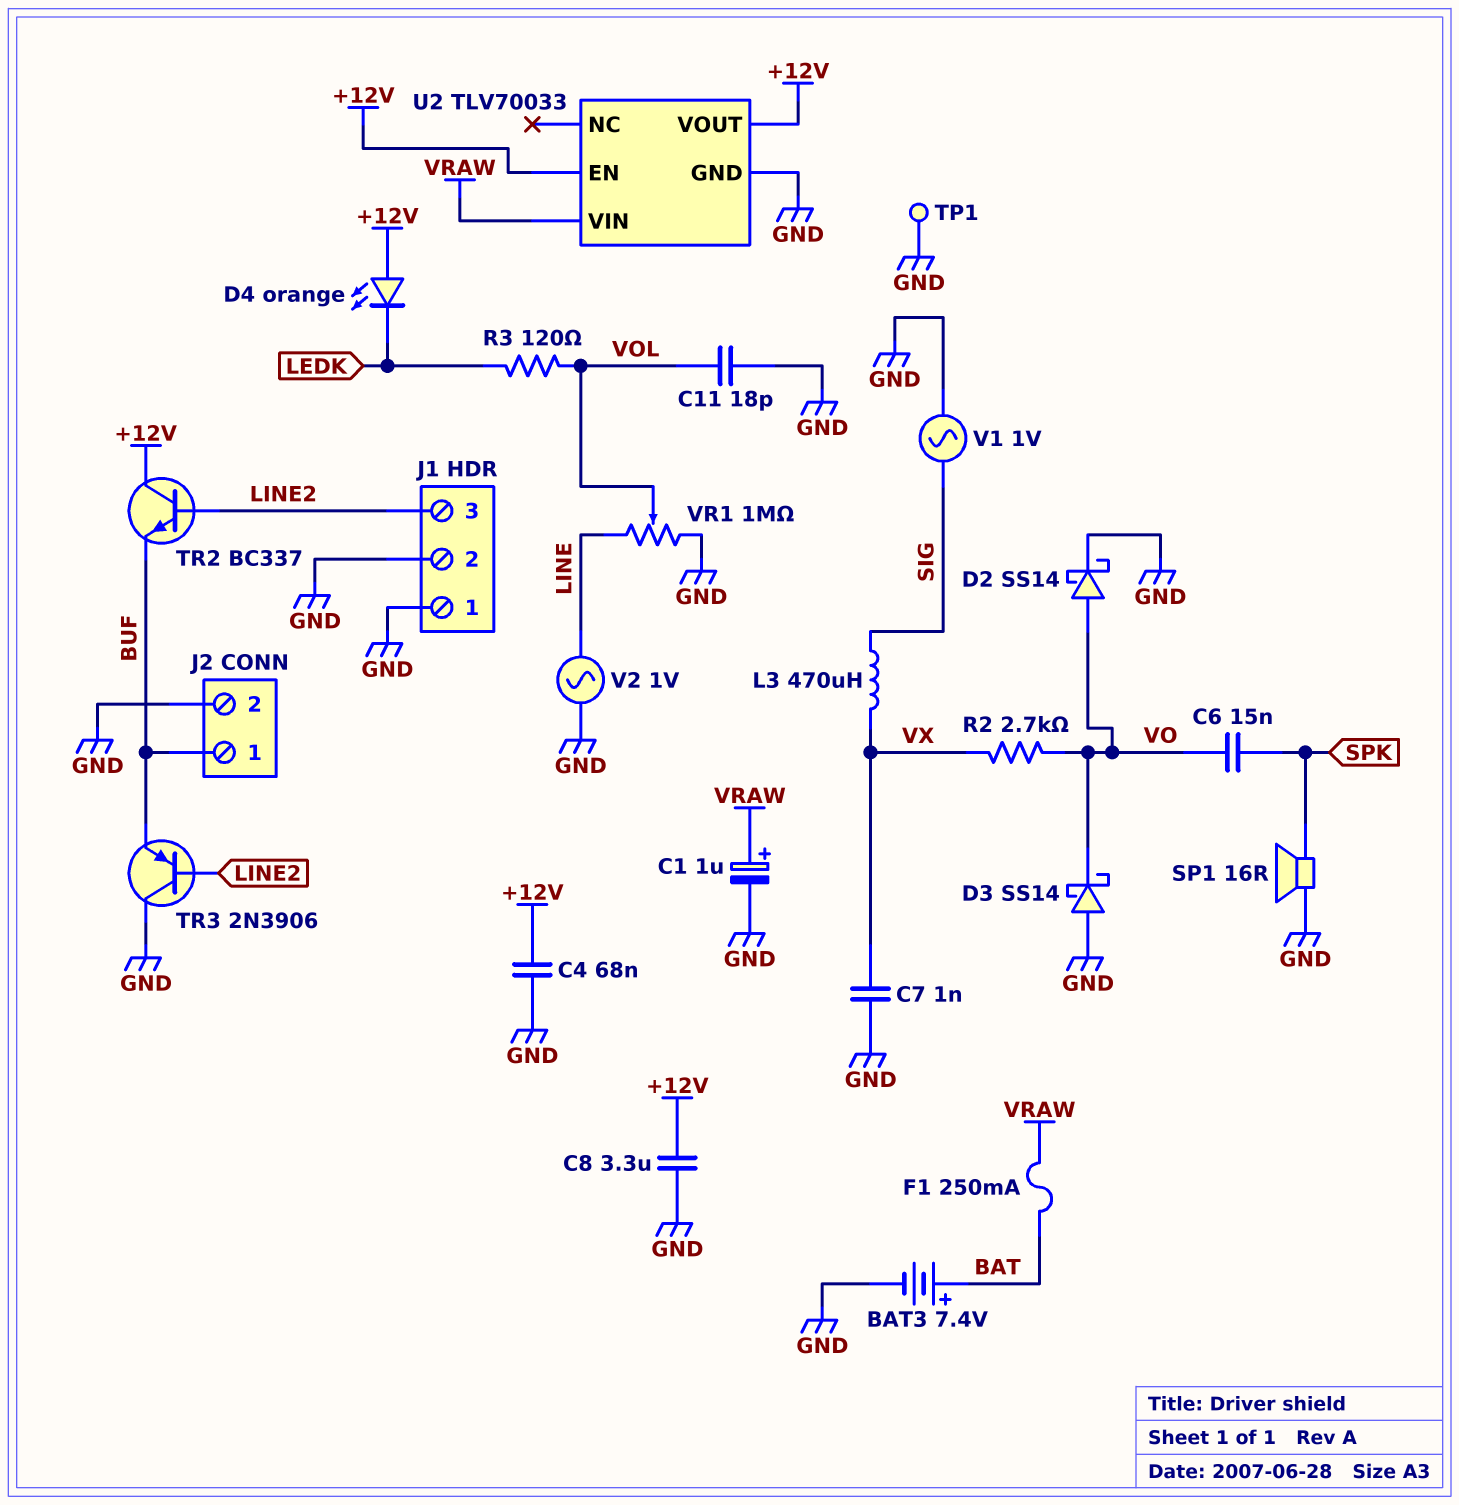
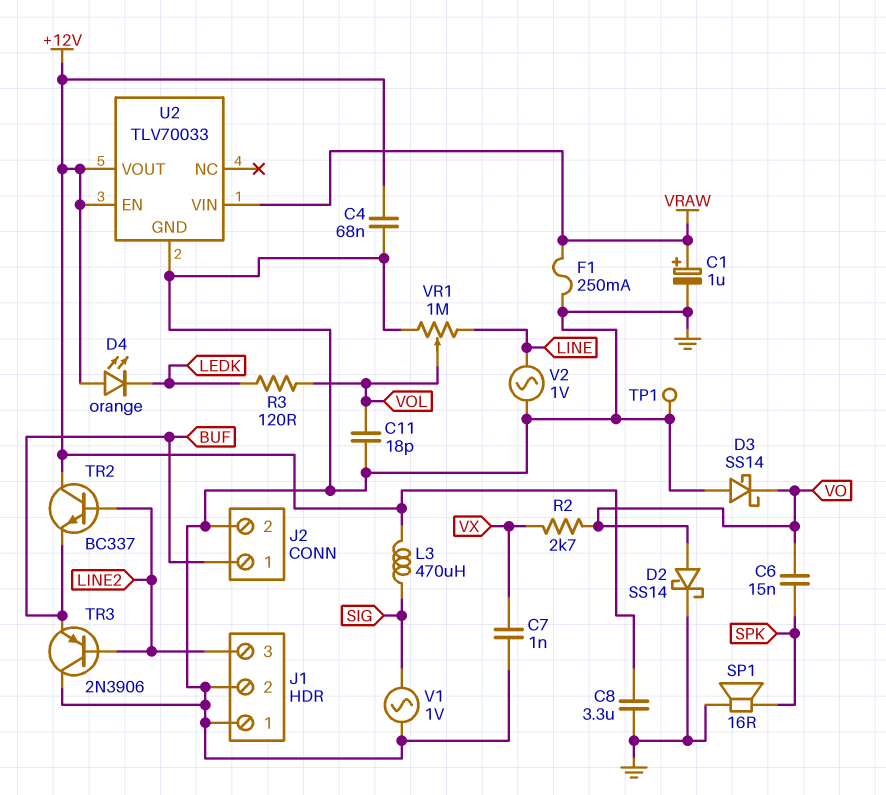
BAT3: 7.4V (plus BAT, minus GND) -> none
F1: 250mA (BAT, VRAW) -> 250mA (GND, VRAW)
L3: 470uH (SIG, VX) -> 470uH (+12V, SIG)

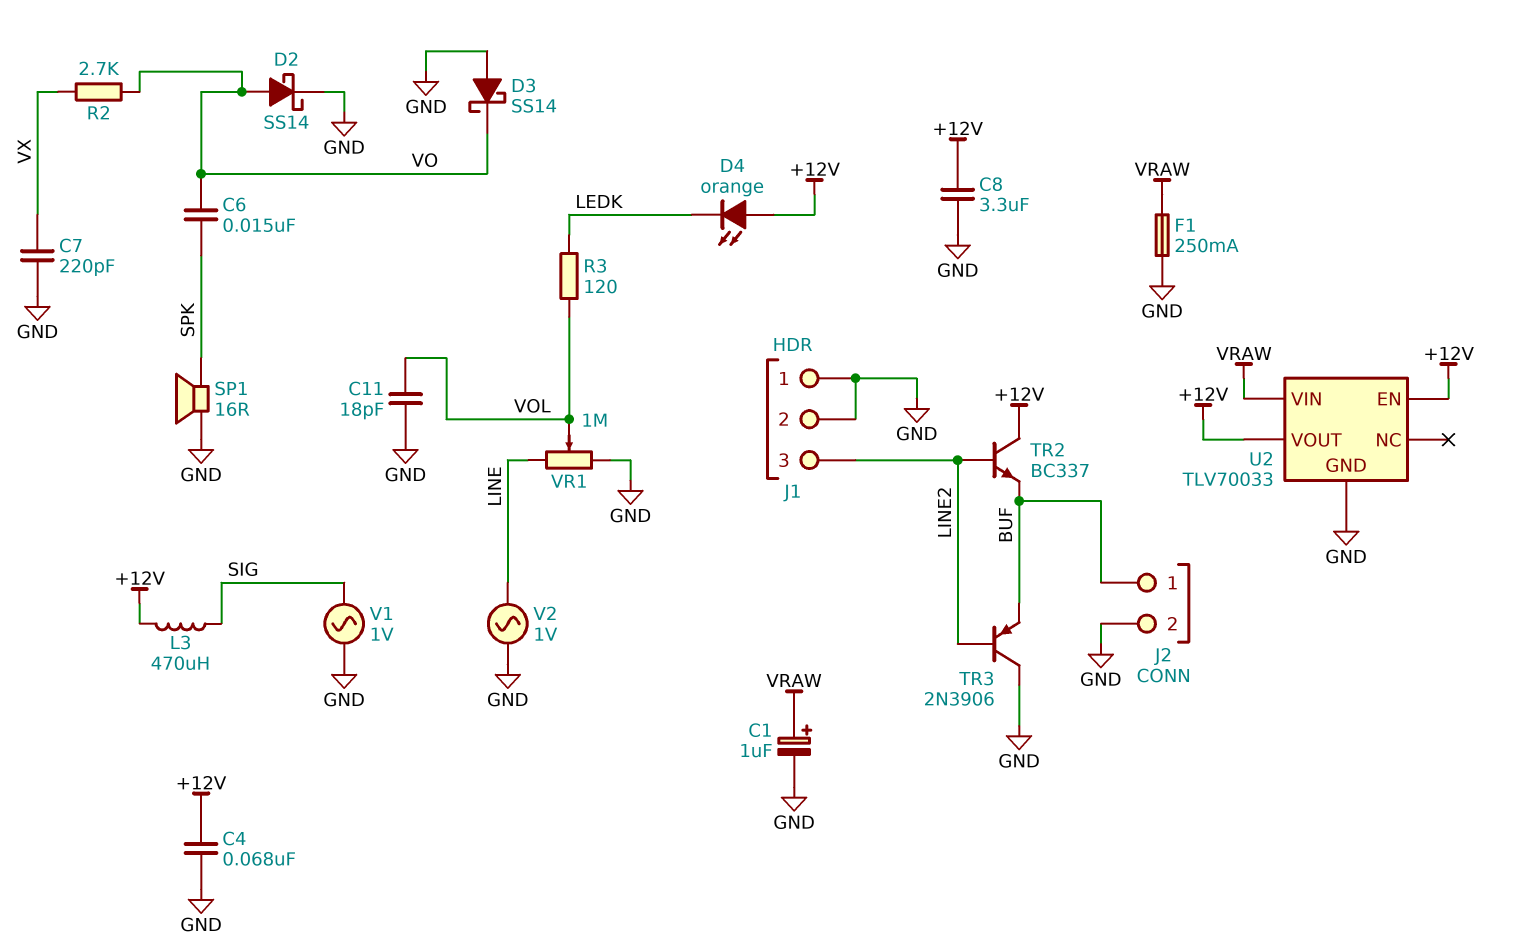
C7: 1nF (GND, VX) -> 220pF (GND, VX)
TP1: test point (GND) -> none

